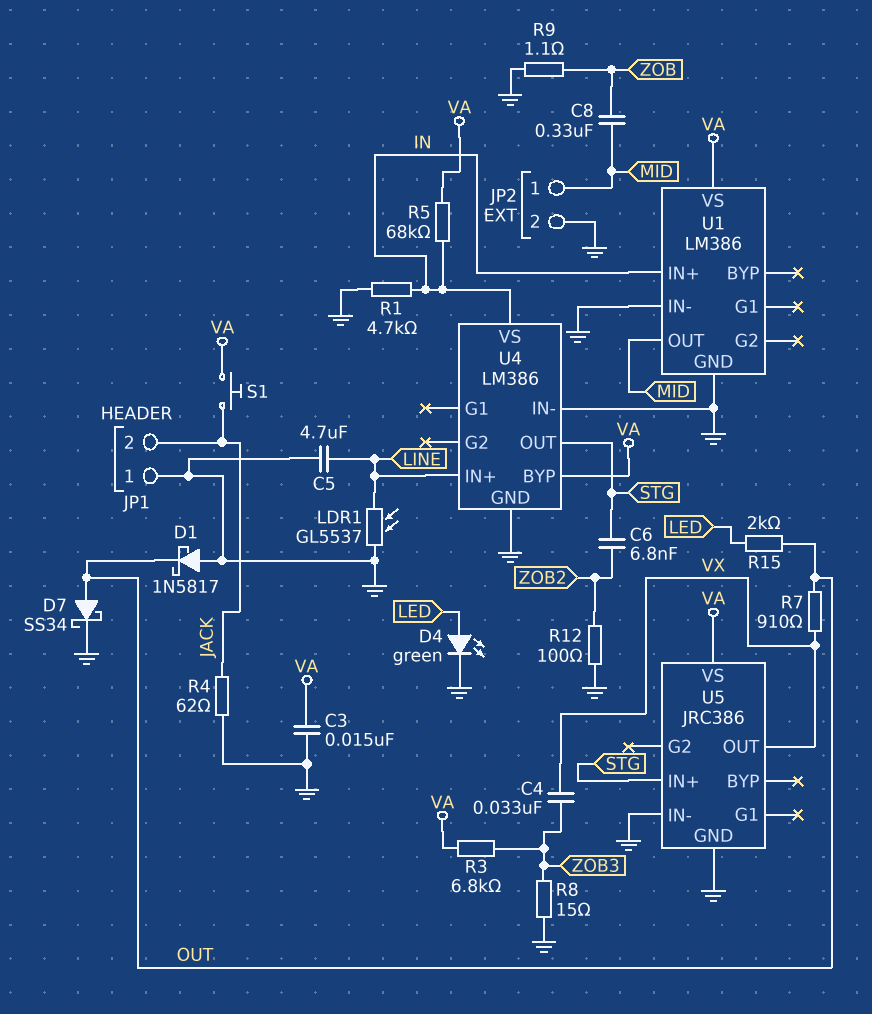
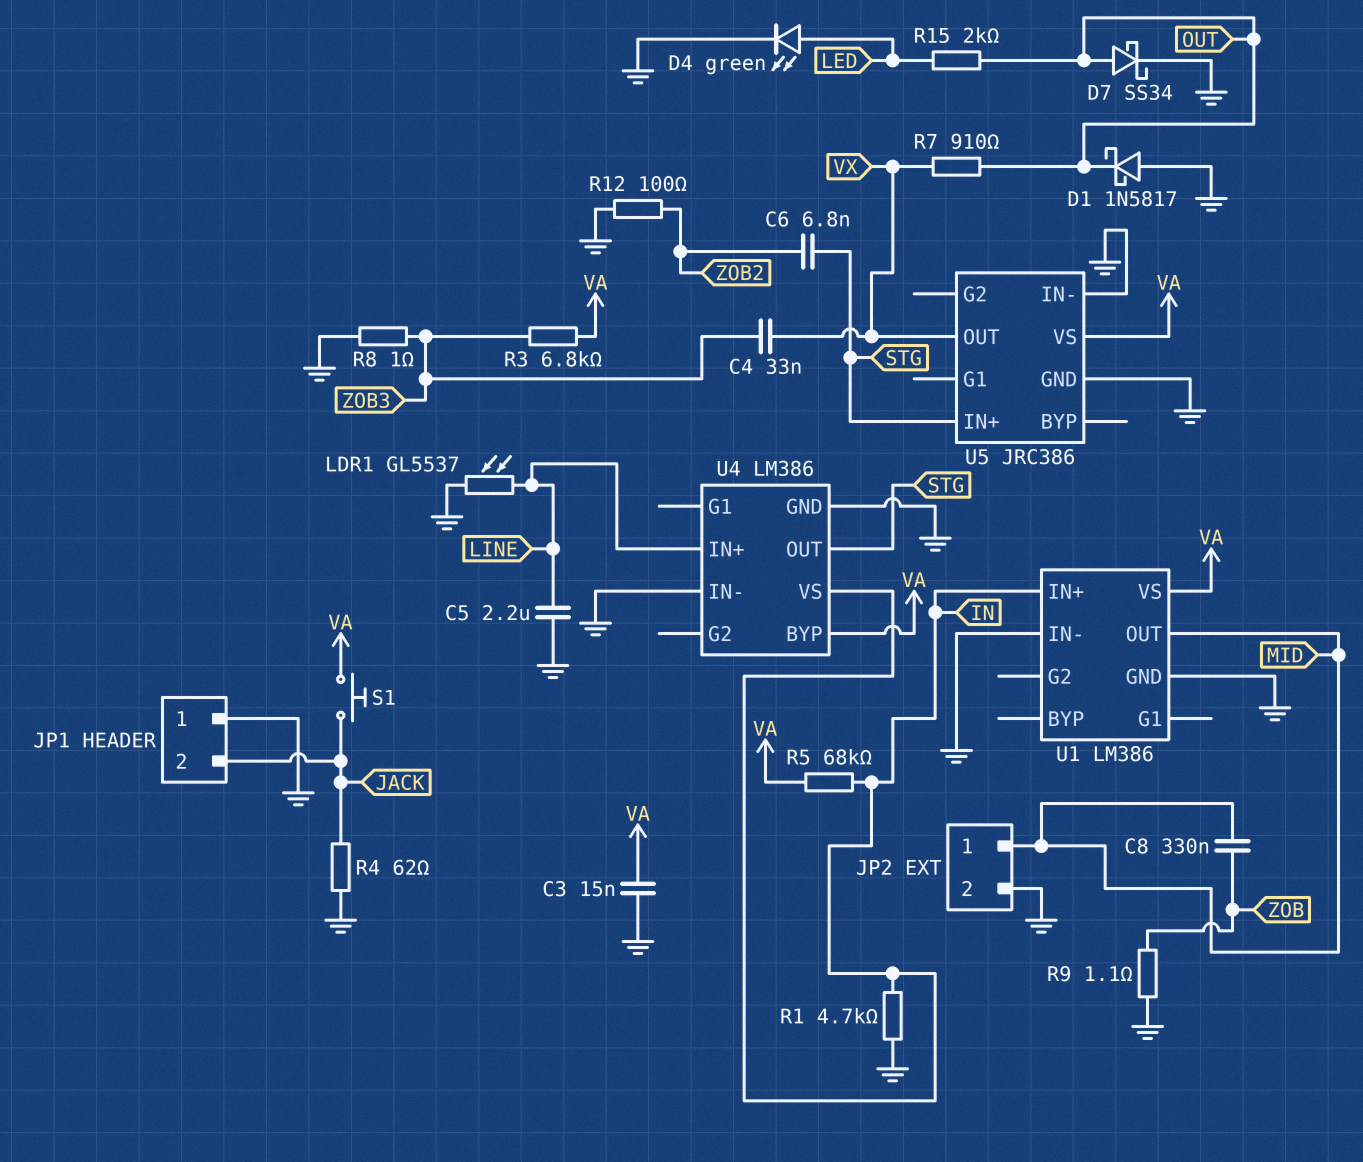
C5: 4.7uF (GND, LINE) -> 2.2uF (GND, LINE)
R8: 15 (GND, ZOB3) -> 1 (GND, ZOB3)

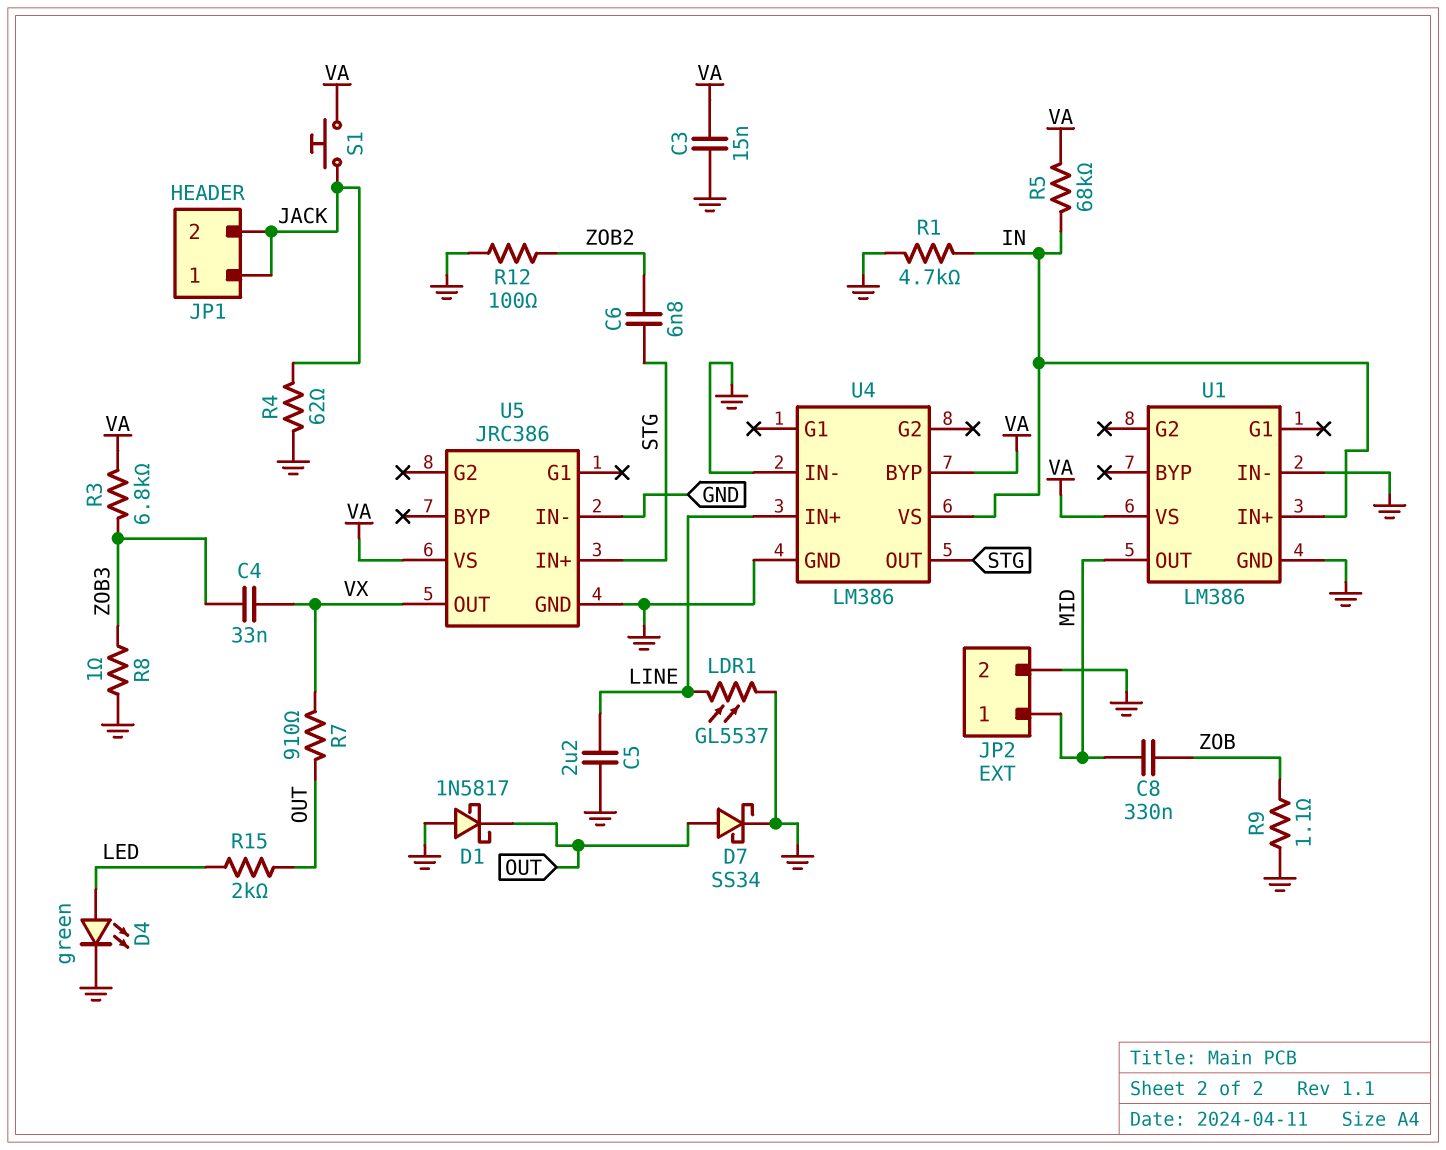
JP1 pin 1: GND -> JACK

